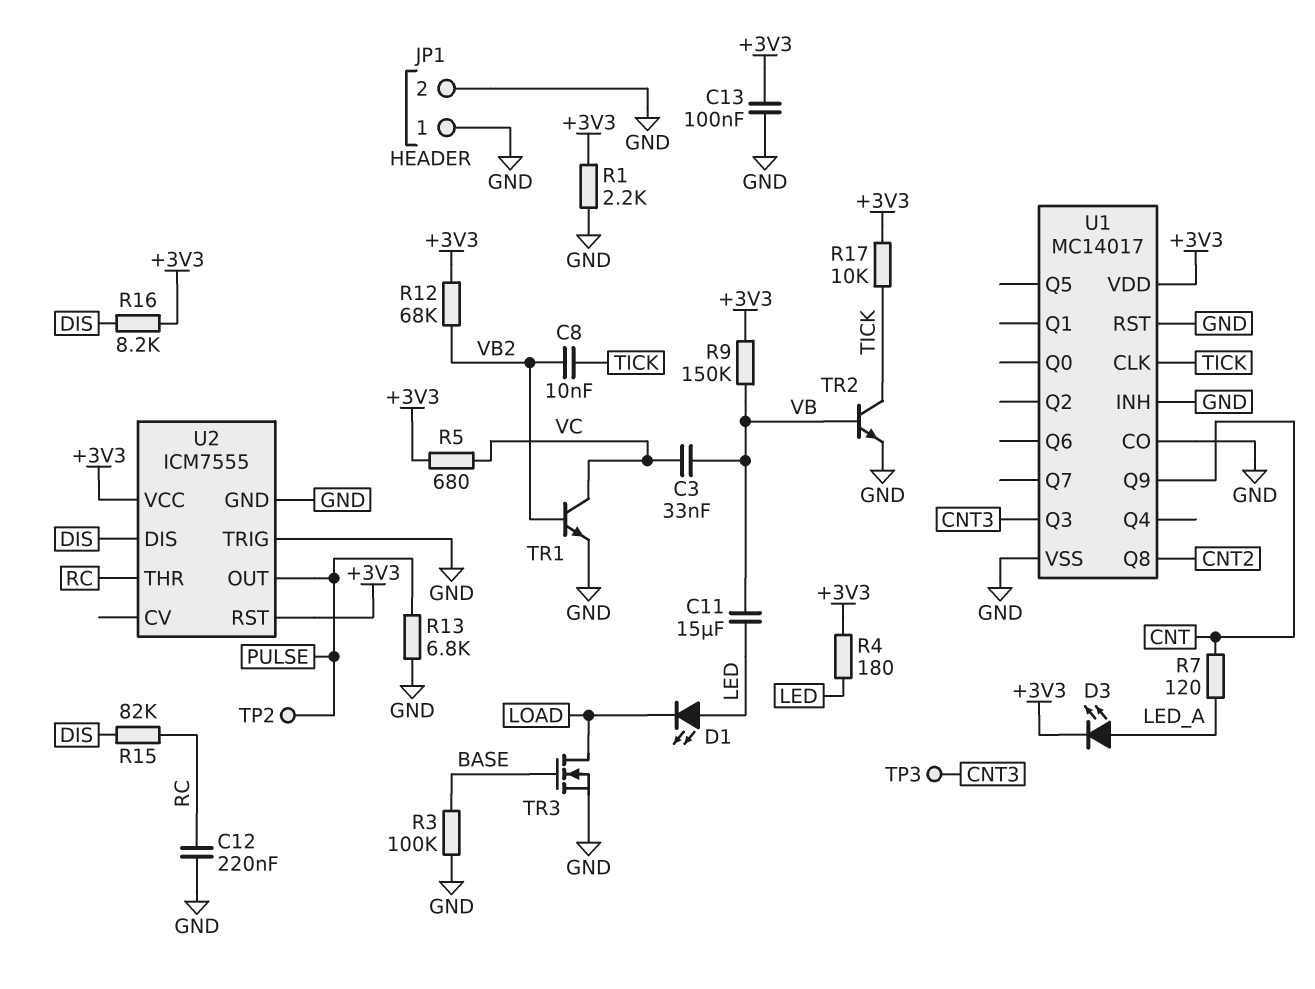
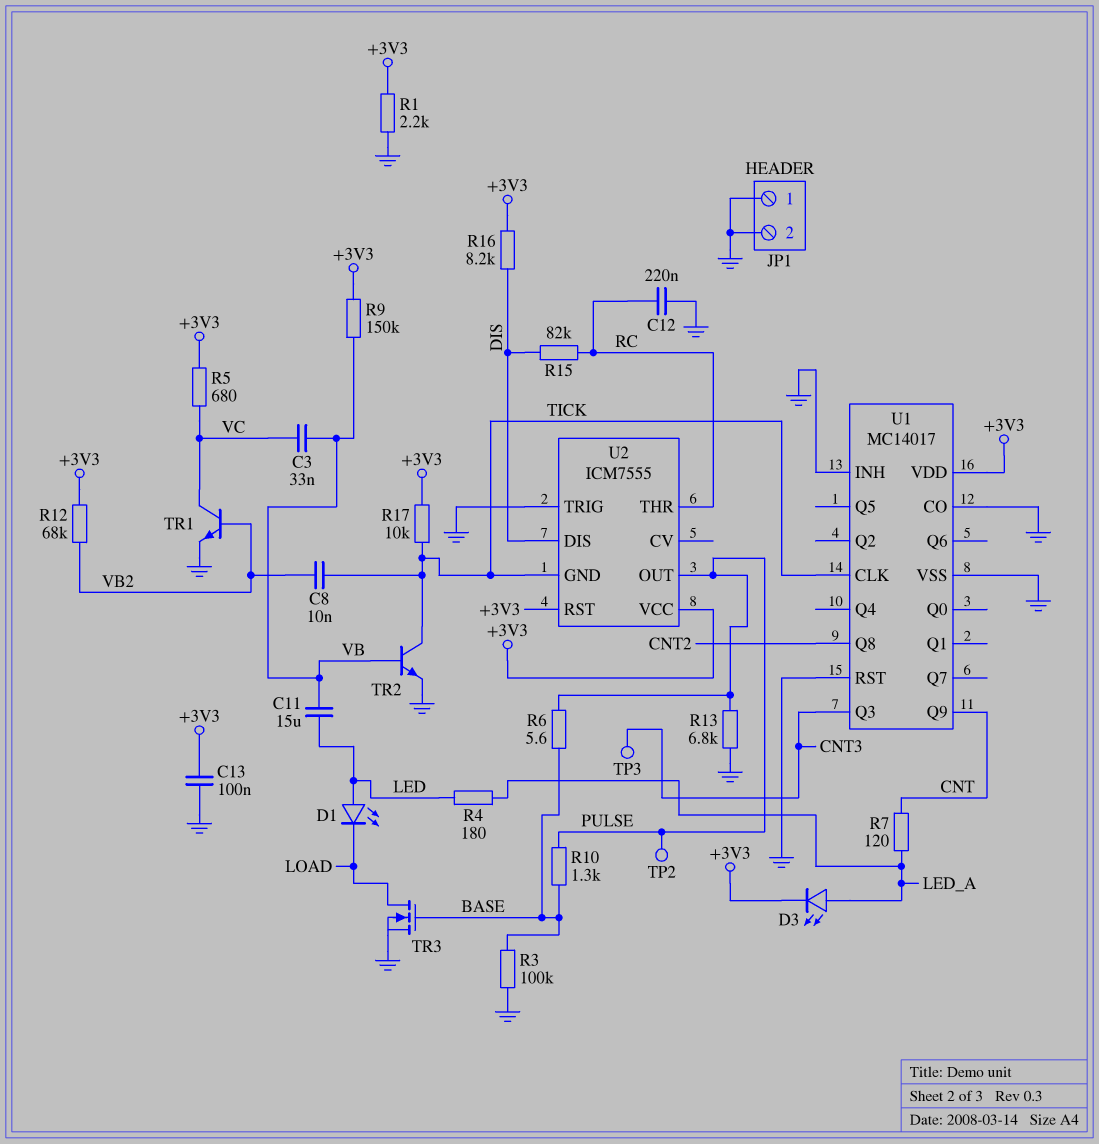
R4: 180 (+3V3, LED) -> 180 (LED, LED_A)
R6: none -> 5.6 (BASE, PULSE)
R10: none -> 1.3k (BASE, PULSE)
U2 pin GND: GND -> TICK

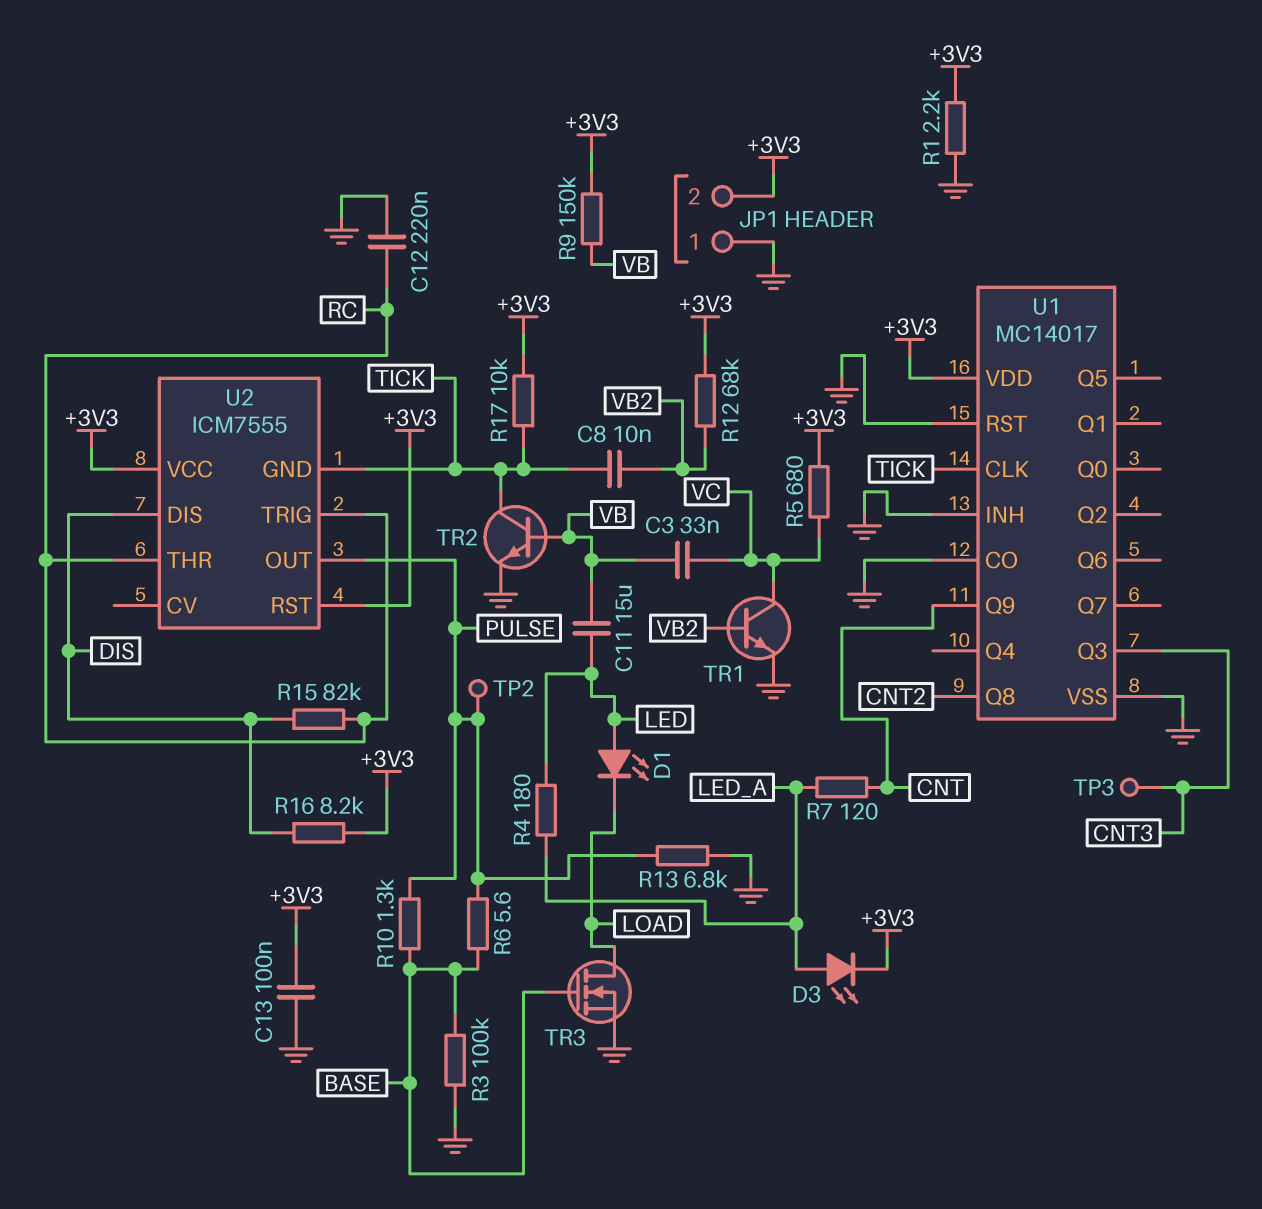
JP1 pin 2: GND -> +3V3
U2 pin TRIG: GND -> RC

